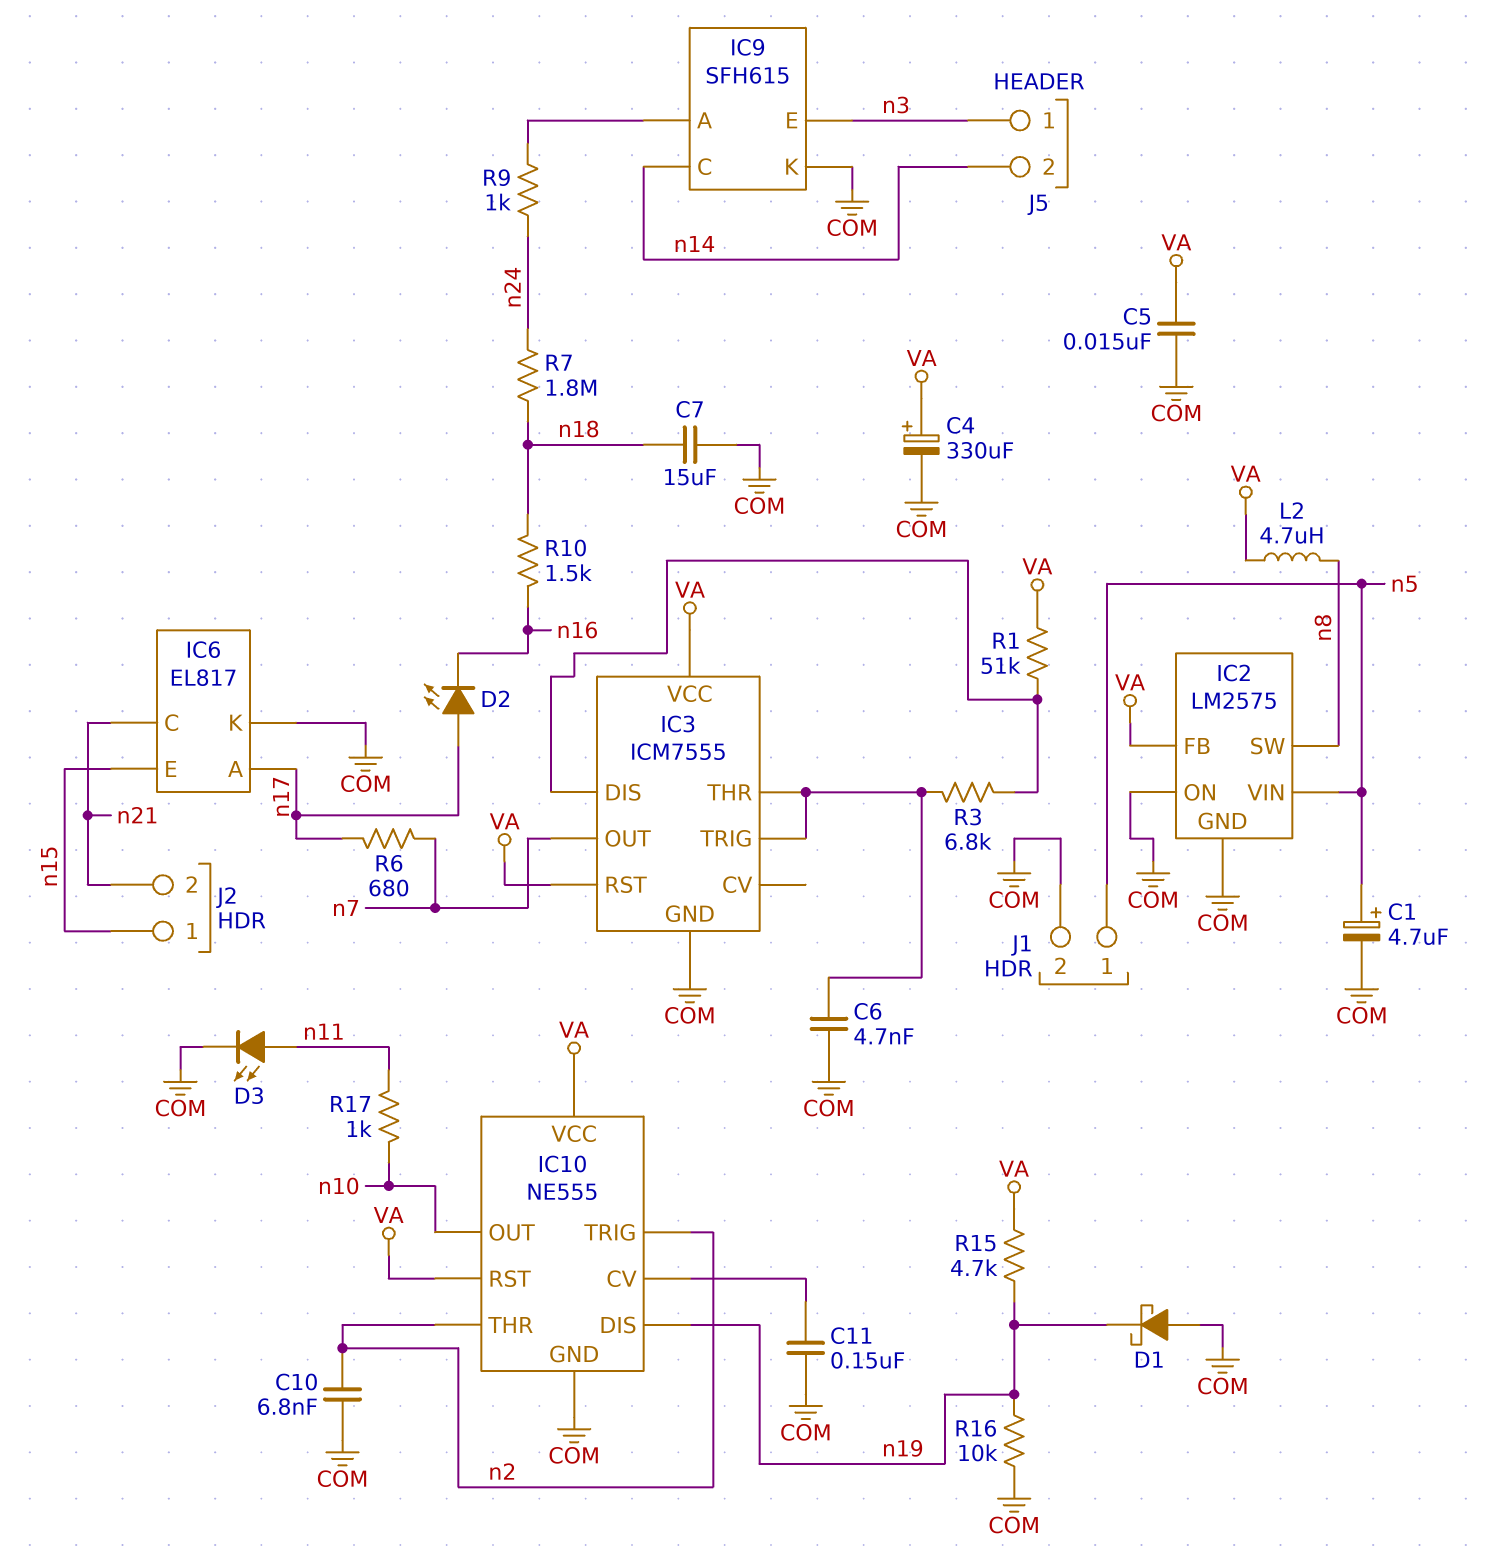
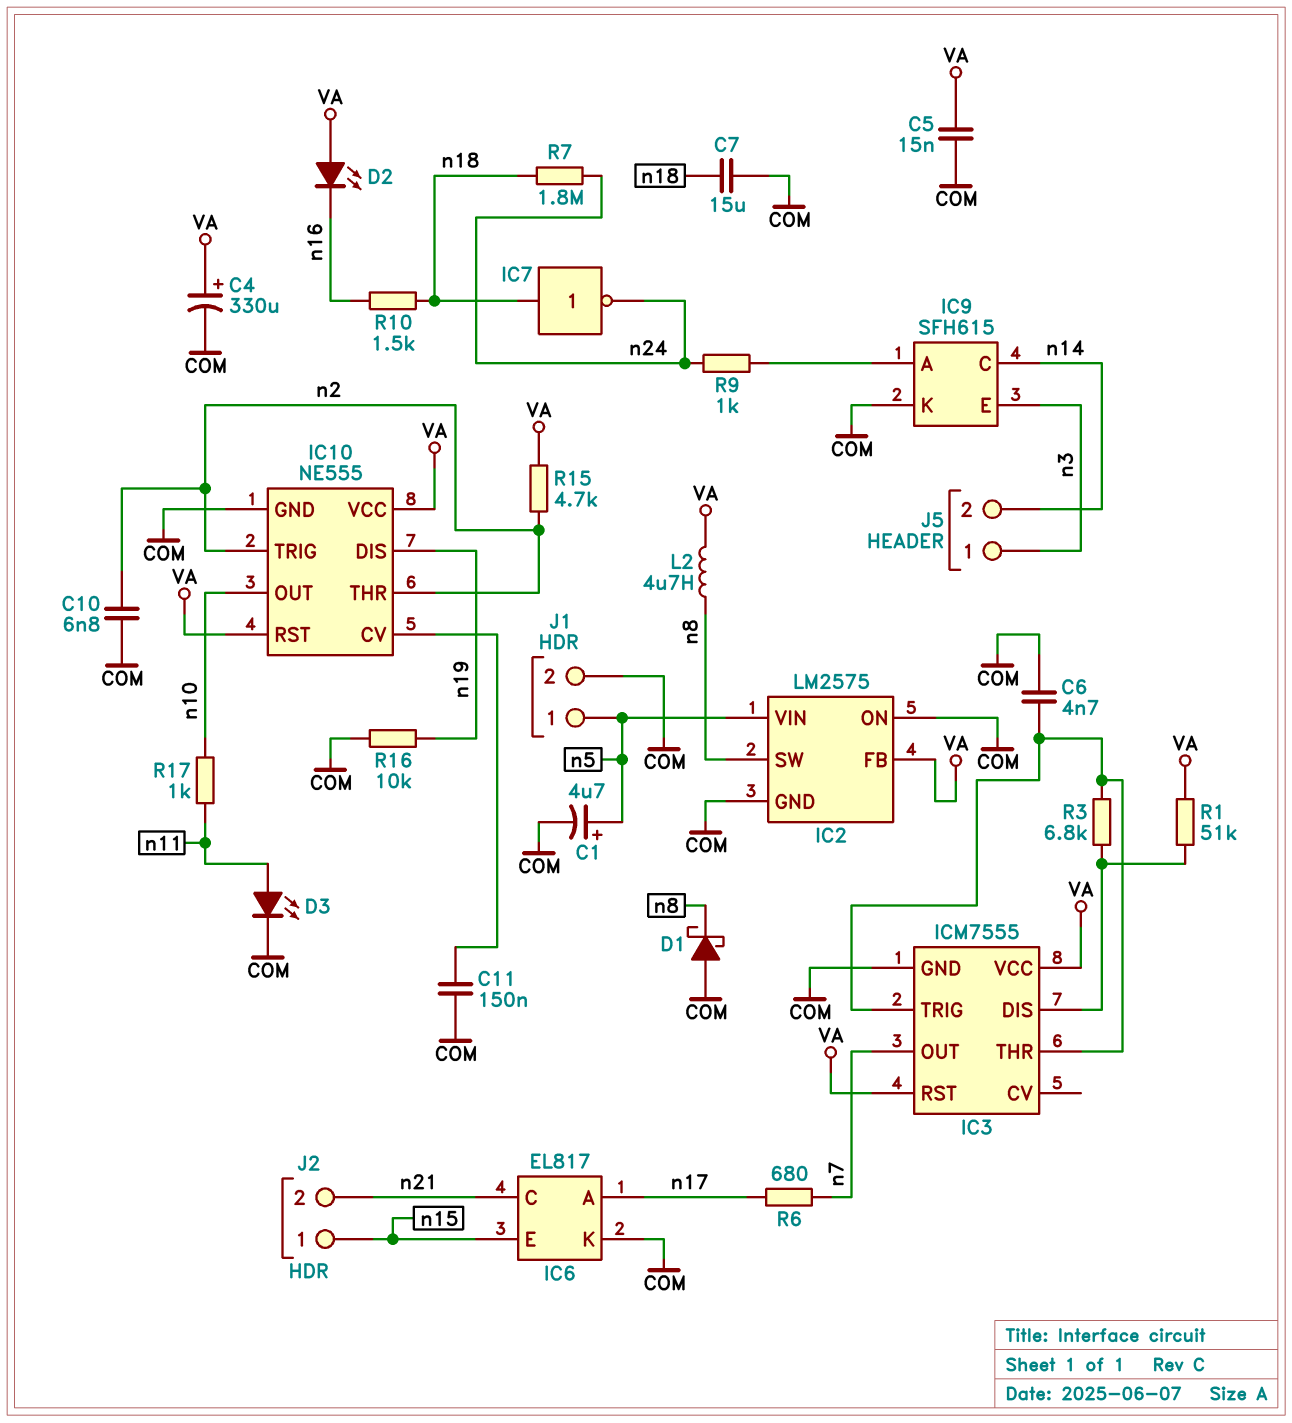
D1: schottky (A COM, K n19) -> schottky (A COM, K n8)
D2: LED (A n17, K n16) -> LED (A VA, K n16)
IC7: none -> NOT (in n18, out n24)
R15: 4.7k (VA, n19) -> 4.7k (VA, n2)

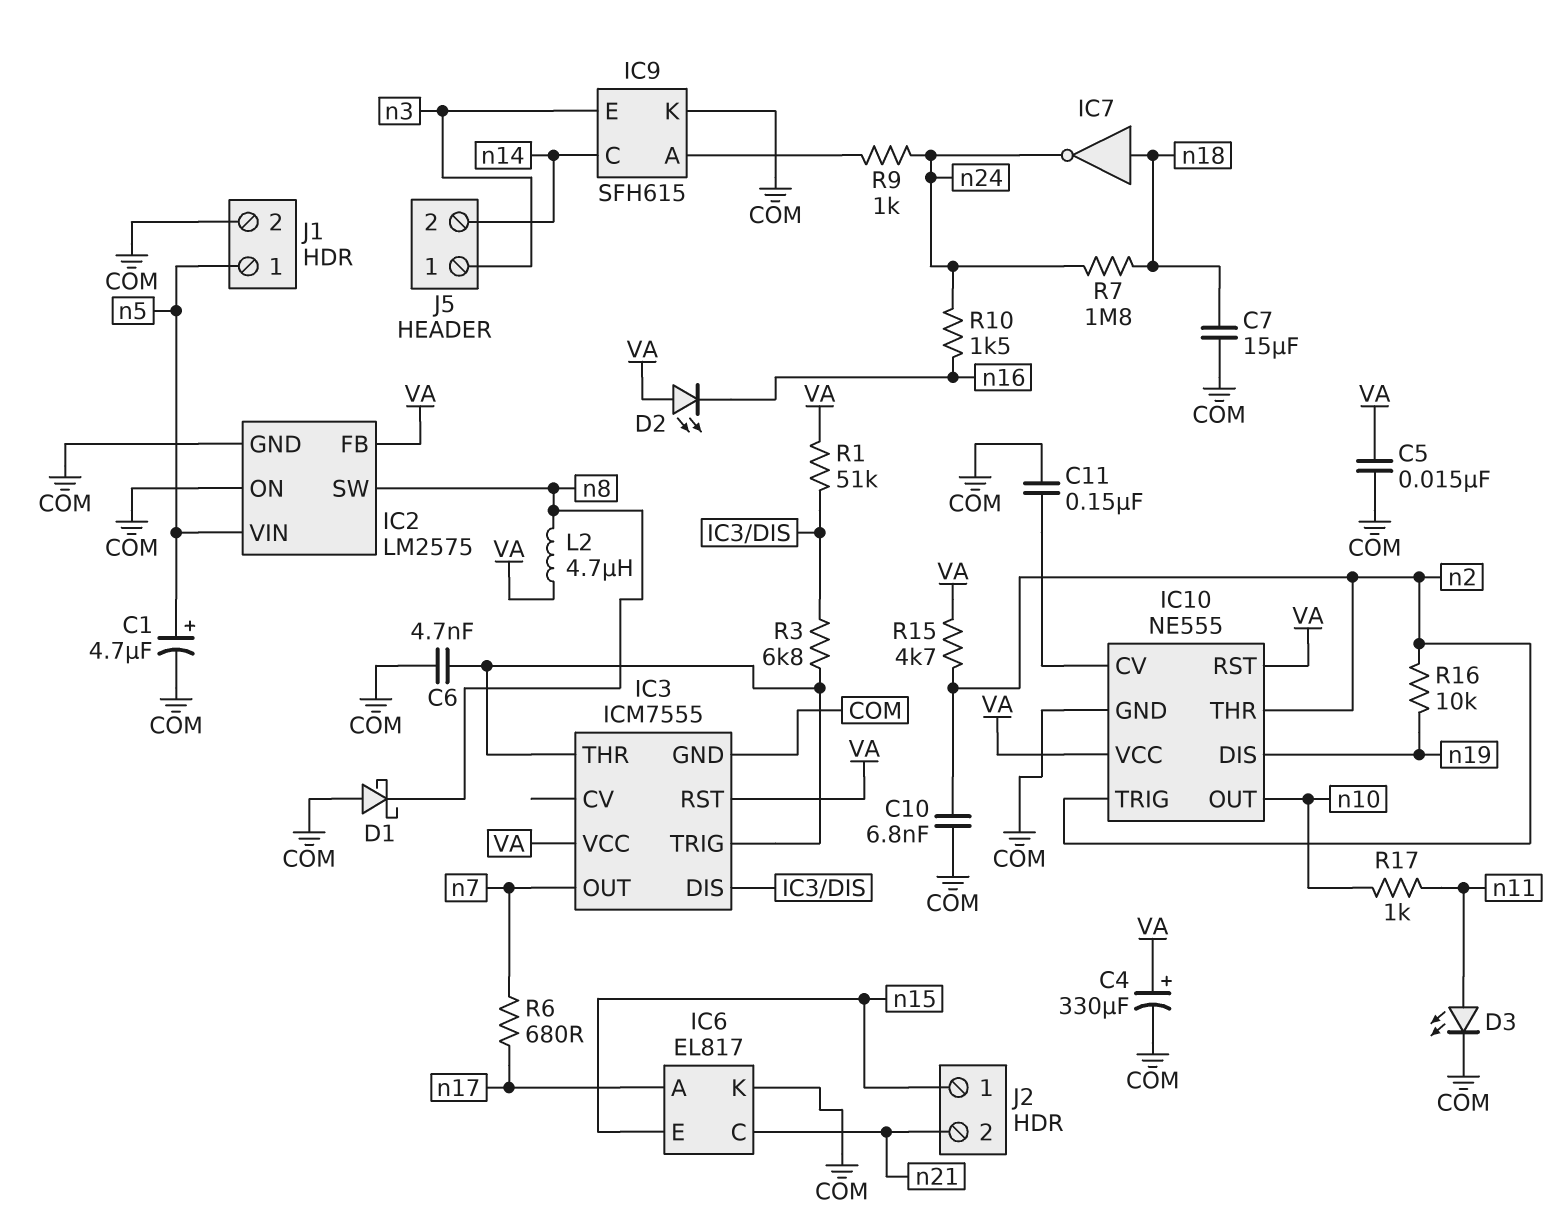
R10: 1.5k (n16, n18) -> 1.5k (n16, n24)
R16: 10k (COM, n19) -> 10k (n2, n19)

